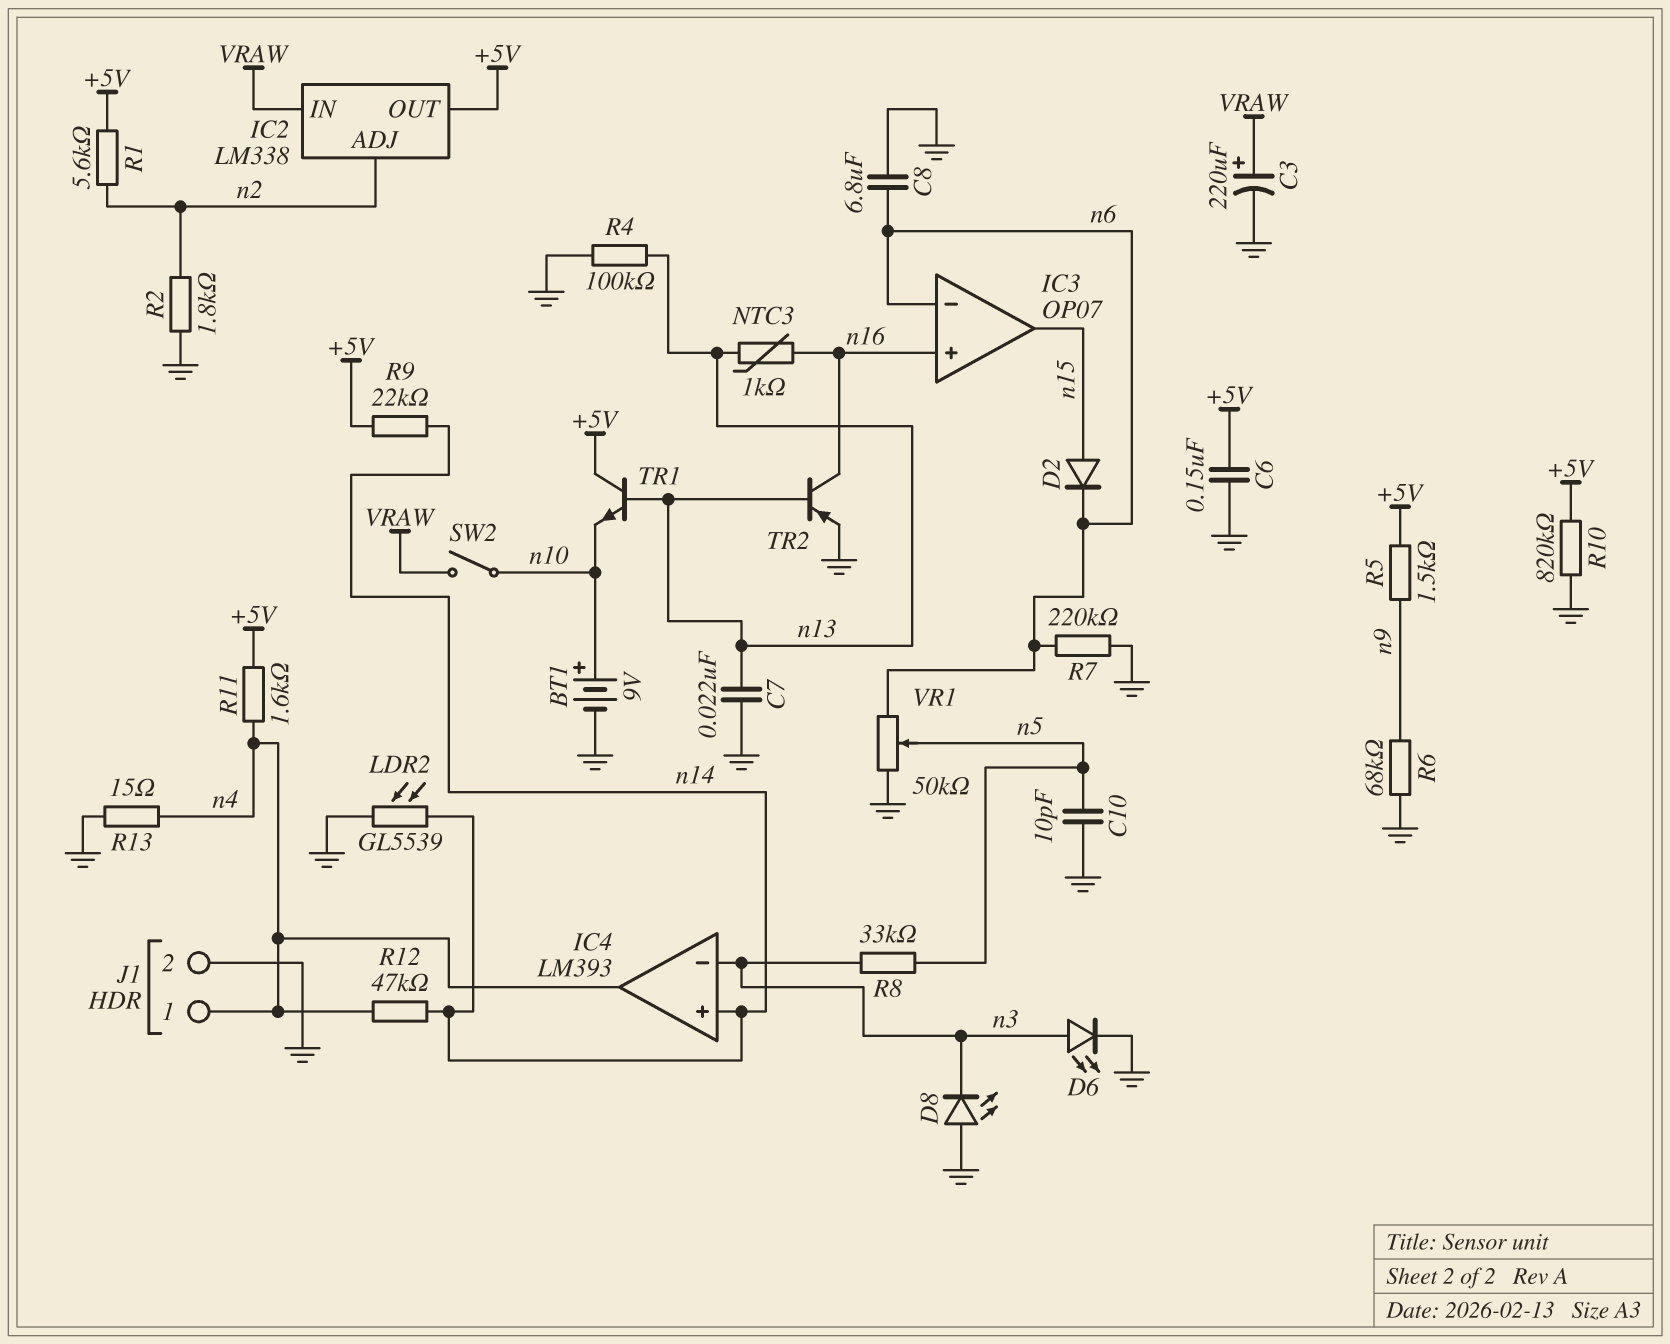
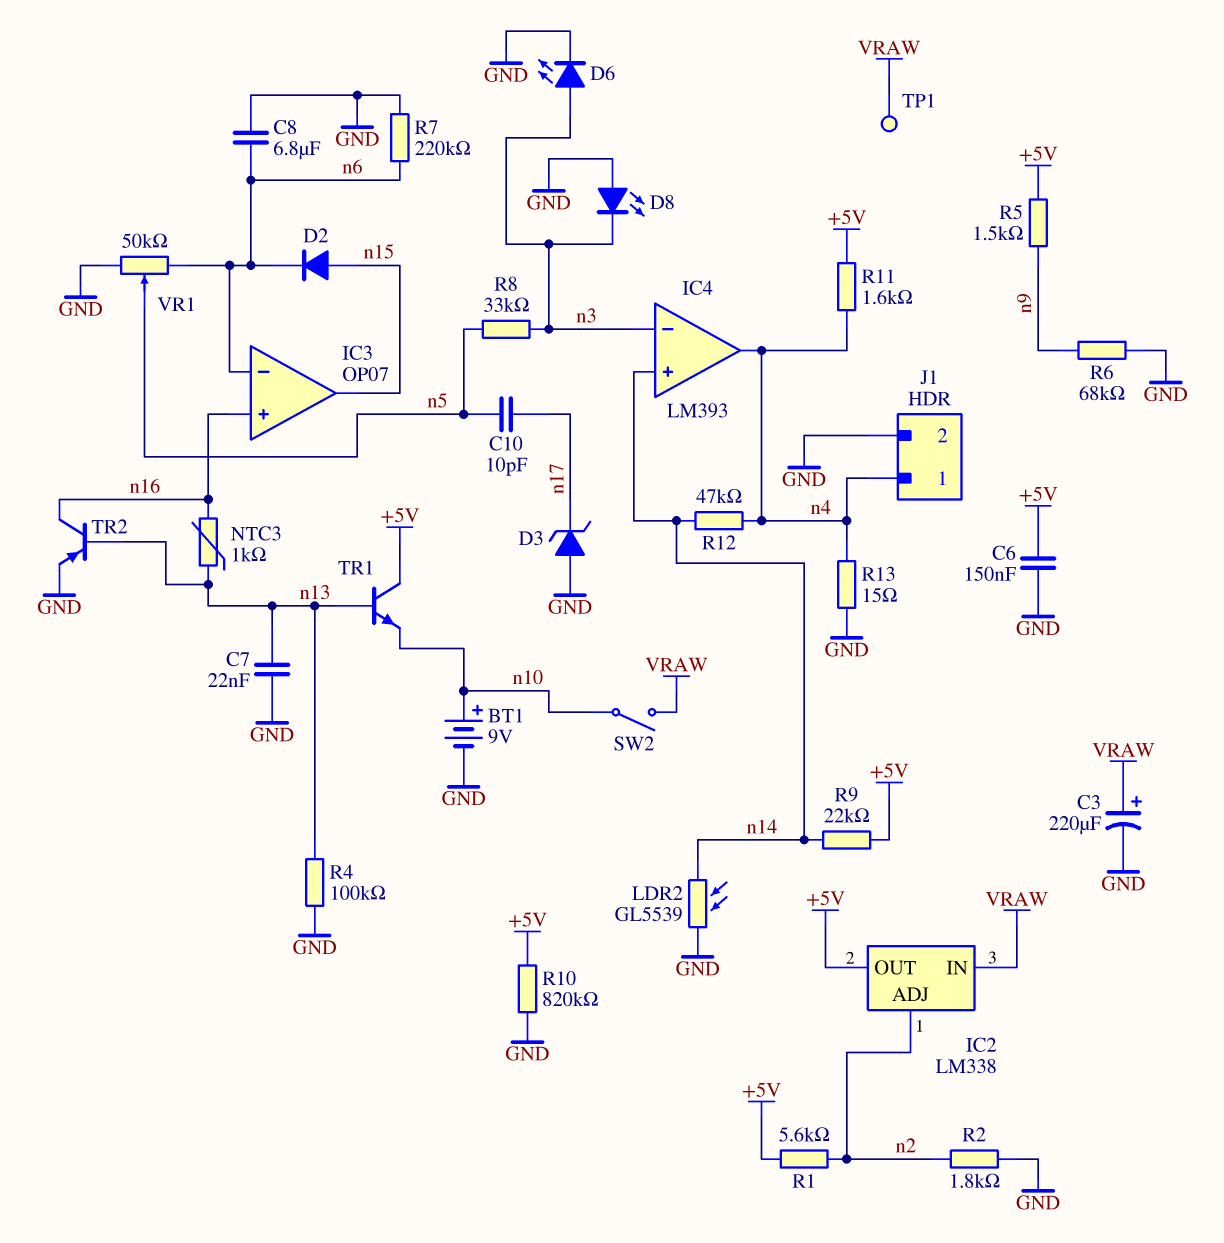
C10: 10pF (GND, n5) -> 10pF (n5, n17)
D3: none -> zener (A GND, K n17)
TP1: none -> test point (VRAW)

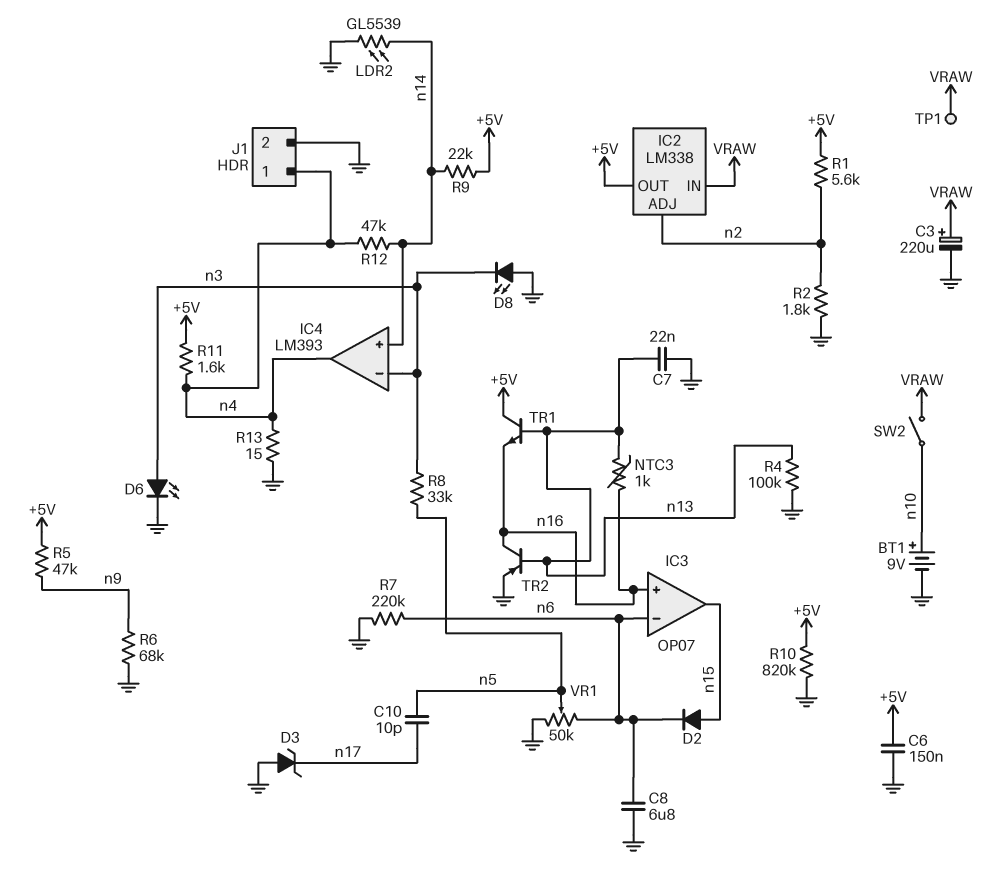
R5: 1.5k (+5V, n9) -> 47k (+5V, n9)
TR1: NPN (B n13, C +5V, E n10) -> NPN (B n13, C +5V, E n16)

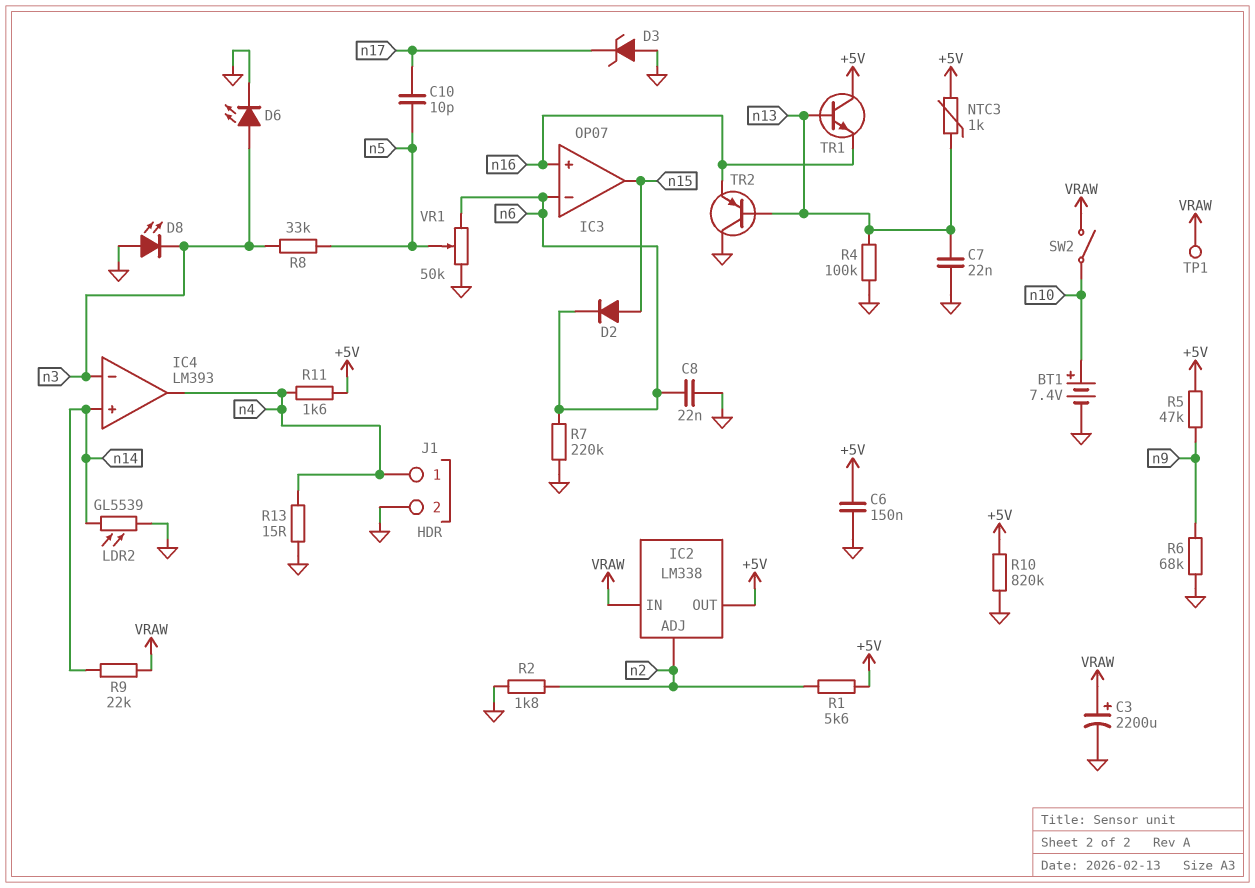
BT1: 9V (plus n10, minus GND) -> 7.4V (plus n10, minus GND)
C3: 220uF (plus VRAW, minus GND) -> 2200uF (plus VRAW, minus GND)
C8: 6.8uF (GND, n6) -> 22nF (GND, n6)
NTC3: 1k (n13, n16) -> 1k (+5V, n13)
R9: 22k (+5V, n14) -> 22k (VRAW, n14)
R12: 47k (n4, n14) -> none
TR2: PNP (B n13, C n16, E GND) -> PNP (B n13, C GND, E n16)

